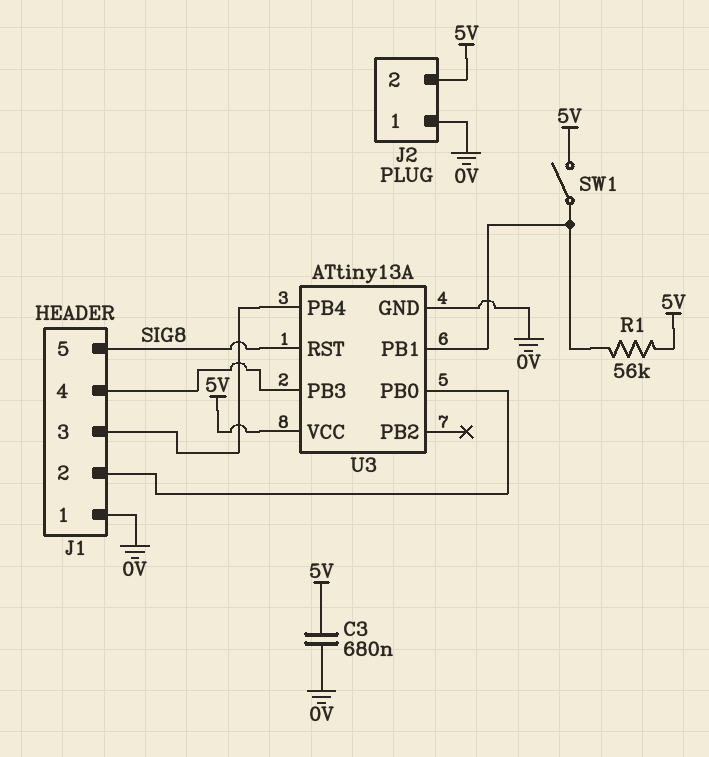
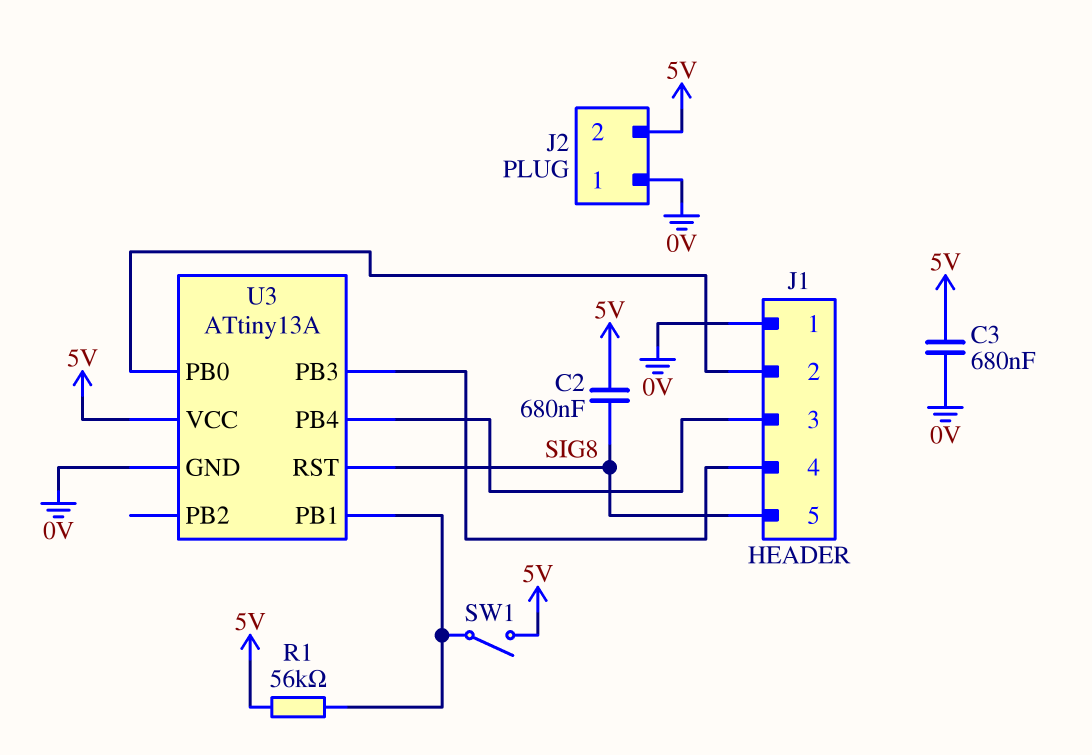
C2: none -> 680nF (5V, SIG8)

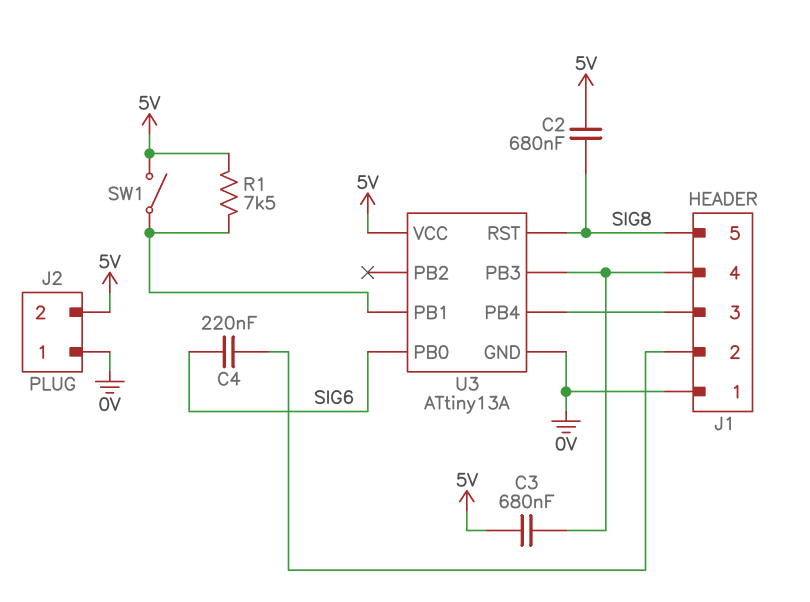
C3: 680nF (0V, 5V) -> 680nF (5V, J1/4)
C4: none -> 220nF (J1/2, SIG6)
R1: 56k (5V, U3/PB1) -> 7.5k (5V, U3/PB1)
U3 pin PB0: J1/2 -> SIG6

